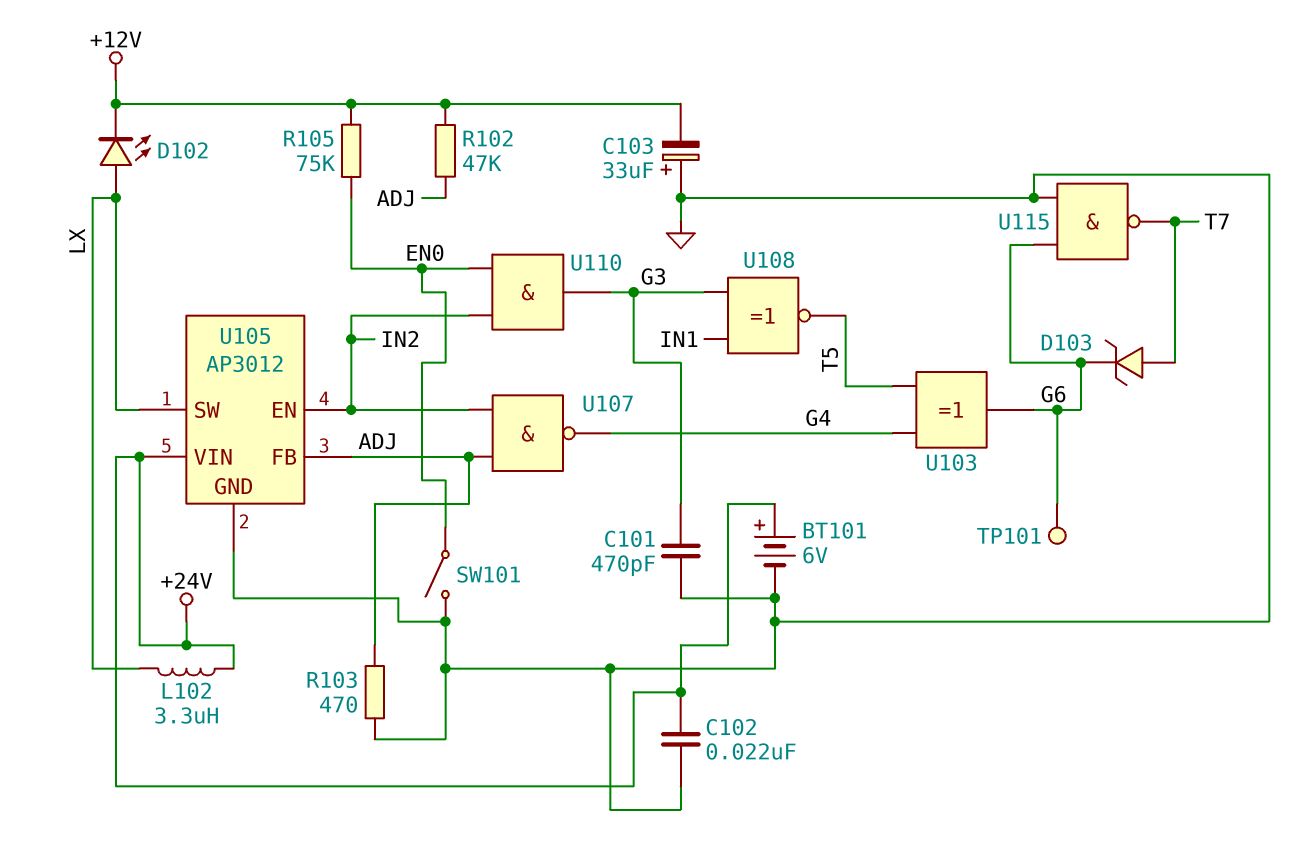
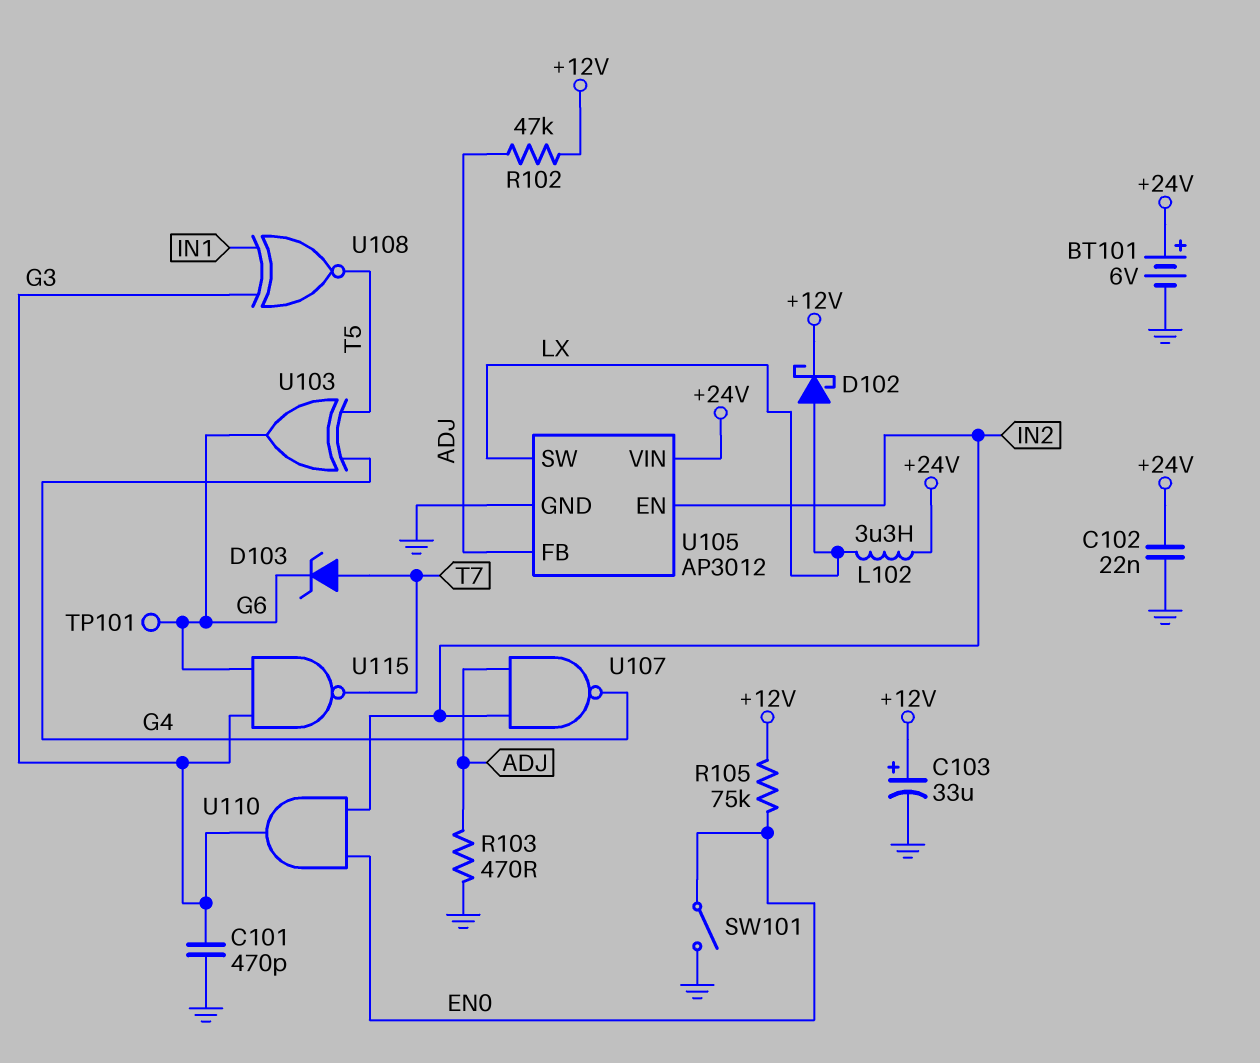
C103: 33uF (plus GND, minus +12V) -> 33uF (plus +12V, minus GND)
D102: LED (A LX, K +12V) -> schottky (A LX, K +12V)
U115: NAND (in G6, in GND, out T7) -> NAND (in G3, in G6, out T7)

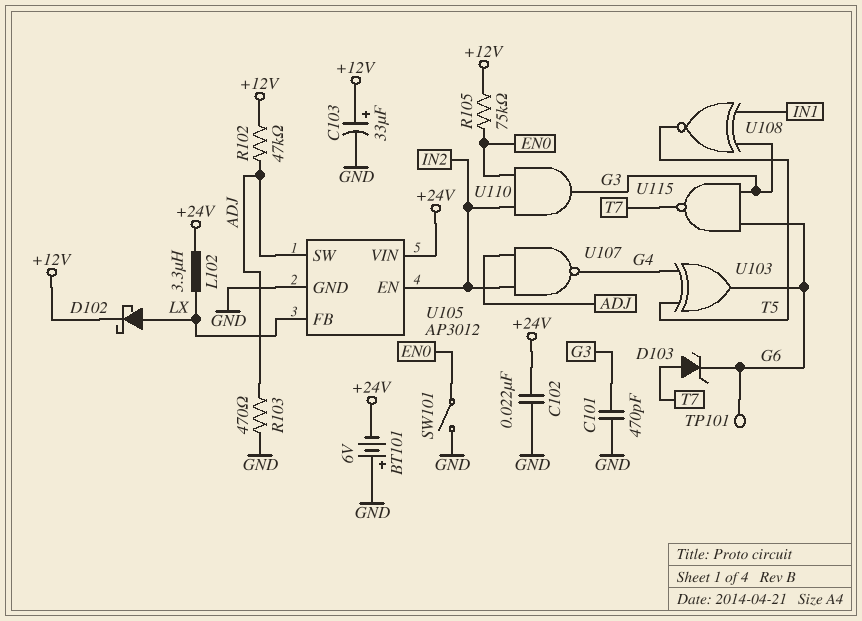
BT101: 6V (plus +24V, minus GND) -> 6V (plus GND, minus +24V)
U105 pin FB: ADJ -> LX
U105 pin SW: LX -> ADJ

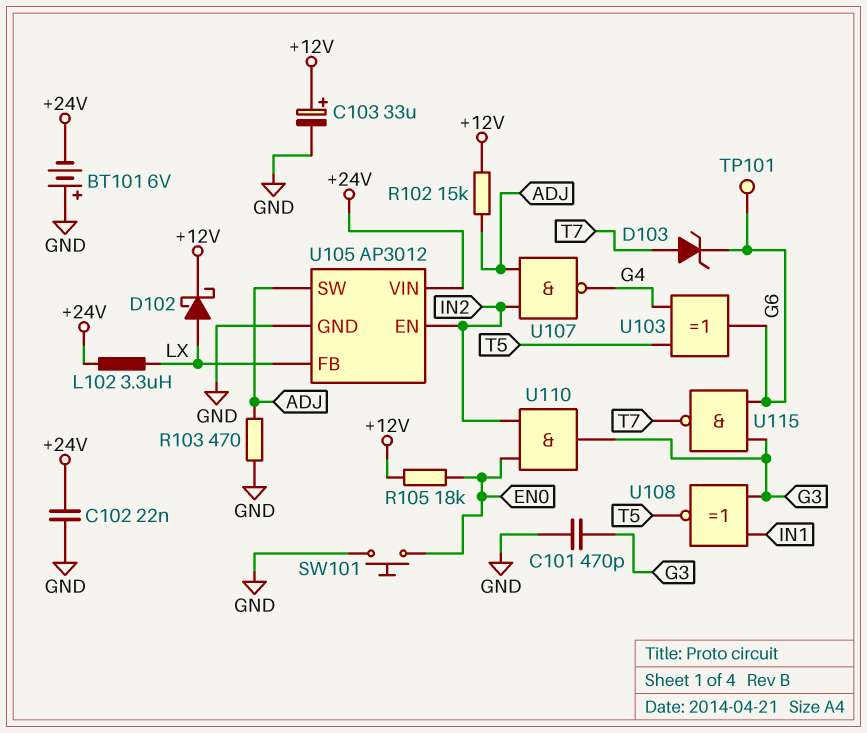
R102: 47k (+12V, ADJ) -> 15k (+12V, ADJ)
R105: 75k (+12V, EN0) -> 18k (+12V, EN0)
SW101: switch (EN0, GND) -> button (EN0, GND)

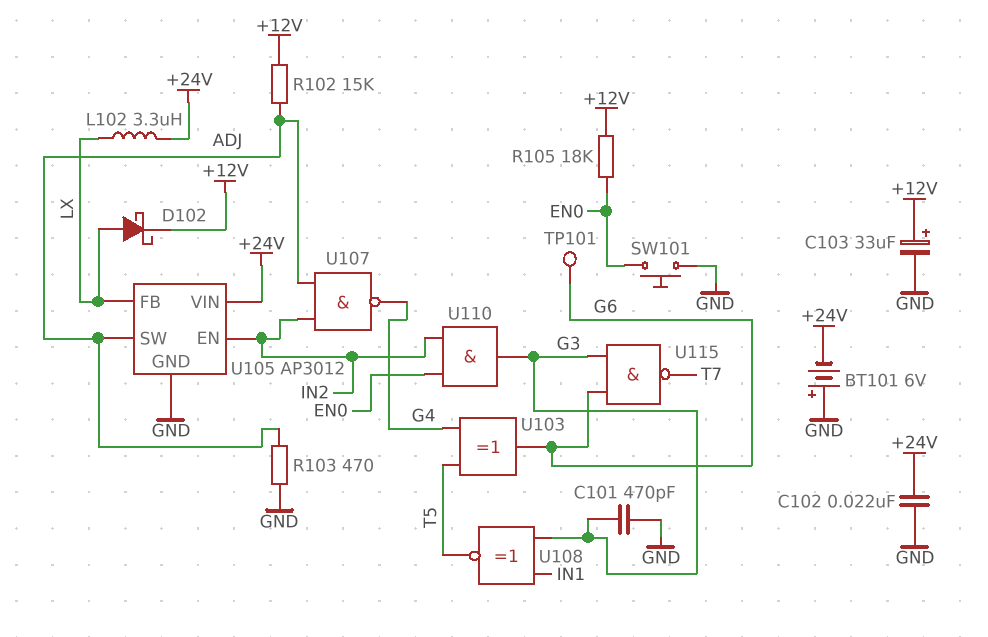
D103: zener (A T7, K G6) -> none

